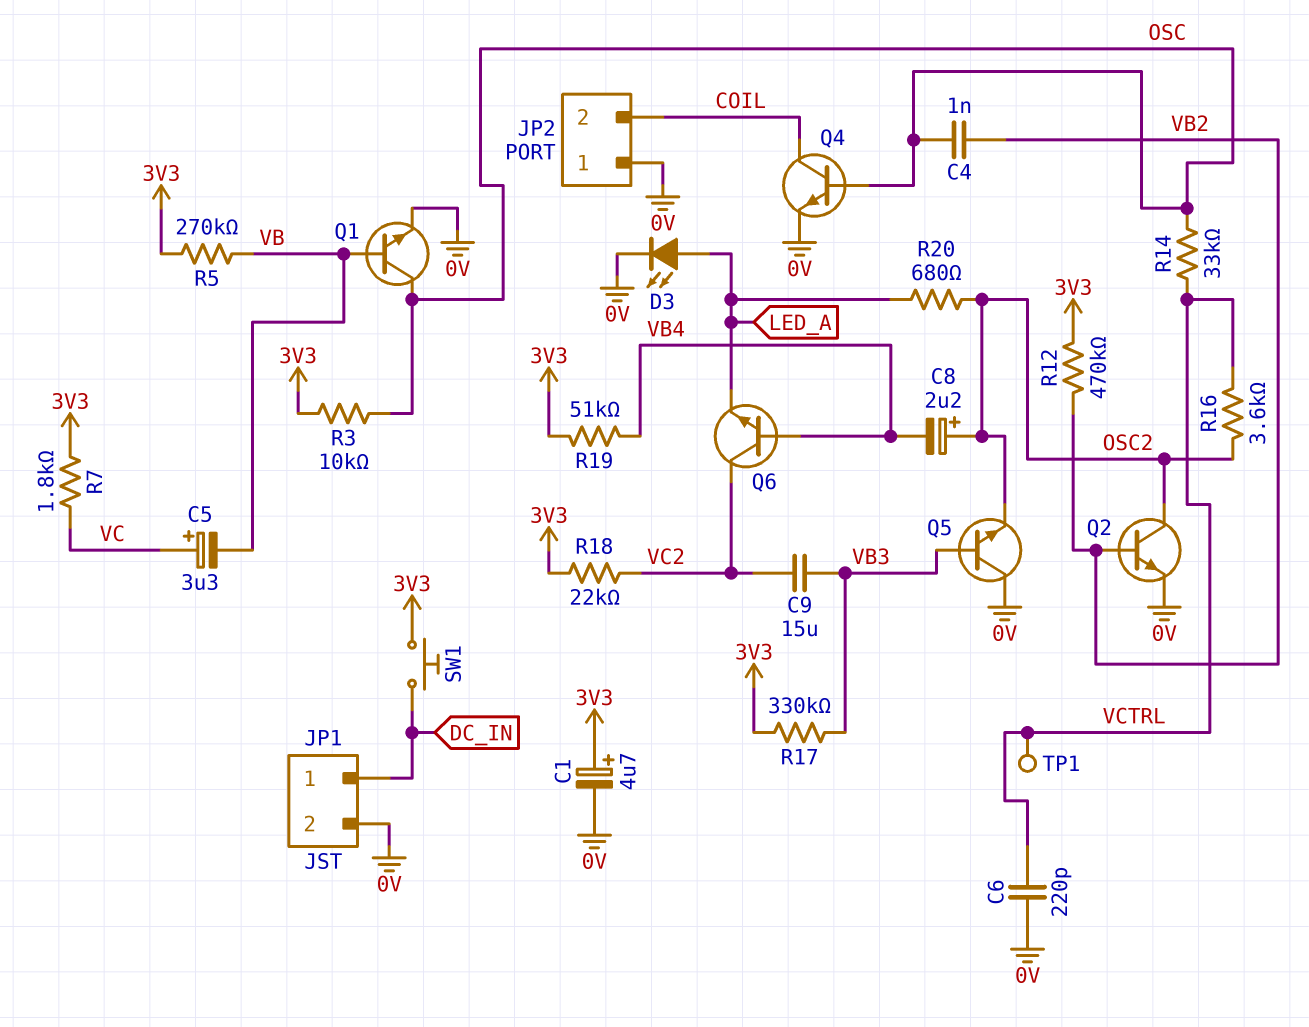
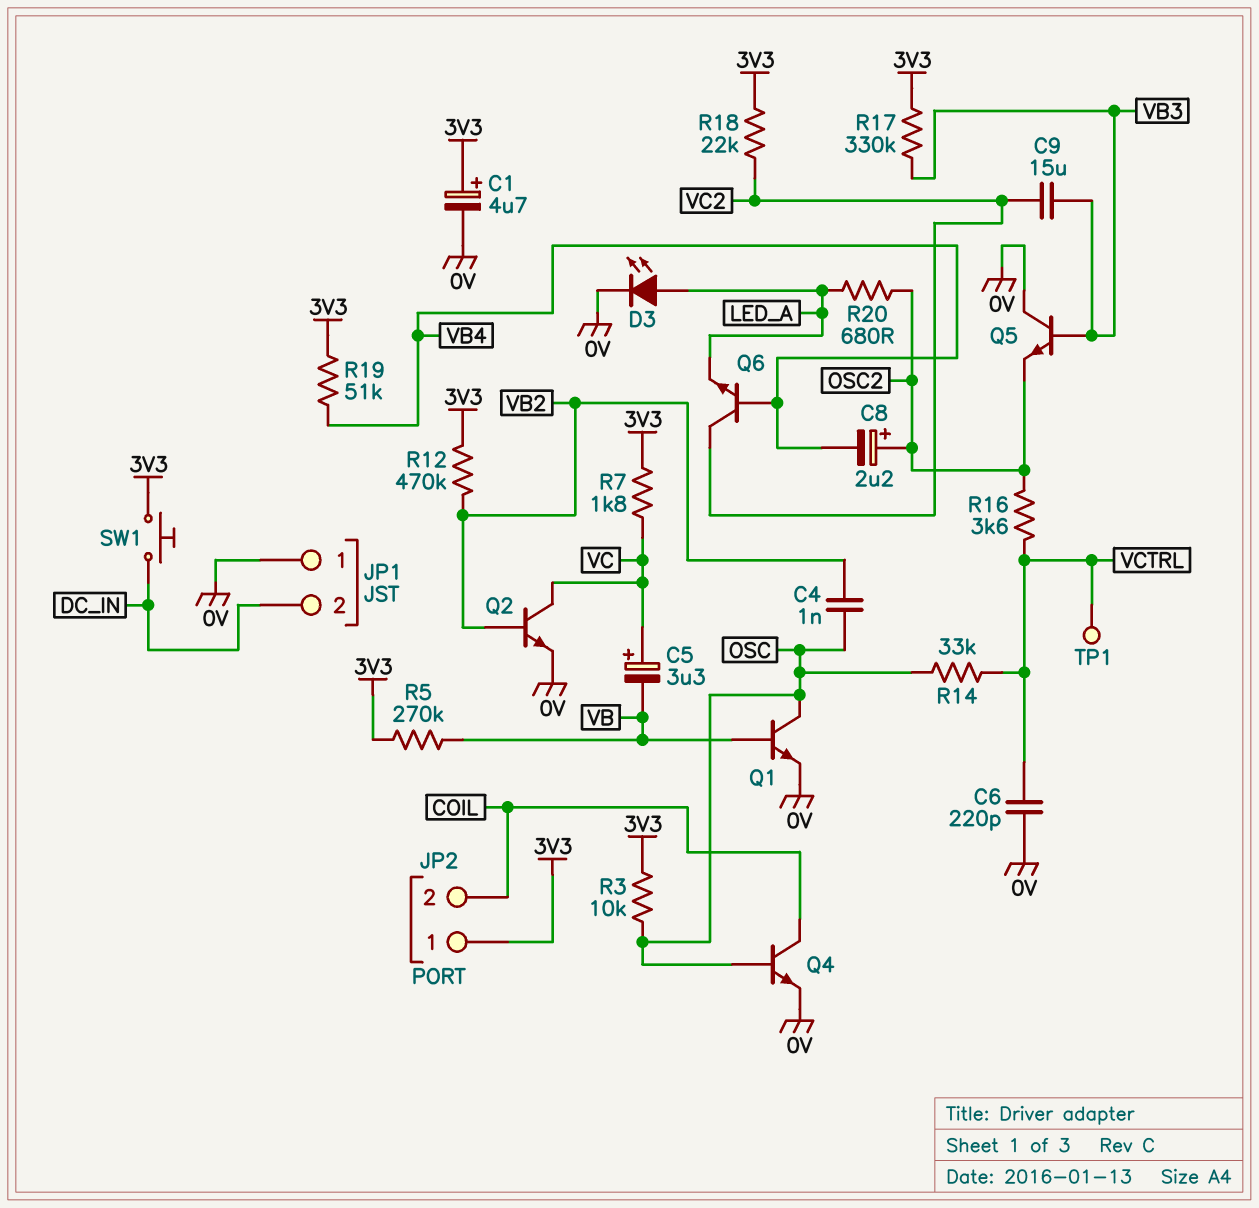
JP1 pin 1: DC_IN -> 0V
JP1 pin 2: 0V -> DC_IN
JP2 pin 1: 0V -> 3V3
Q2: NPN (B VB2, C OSC2, E 0V) -> NPN (B VB2, C VC, E 0V)

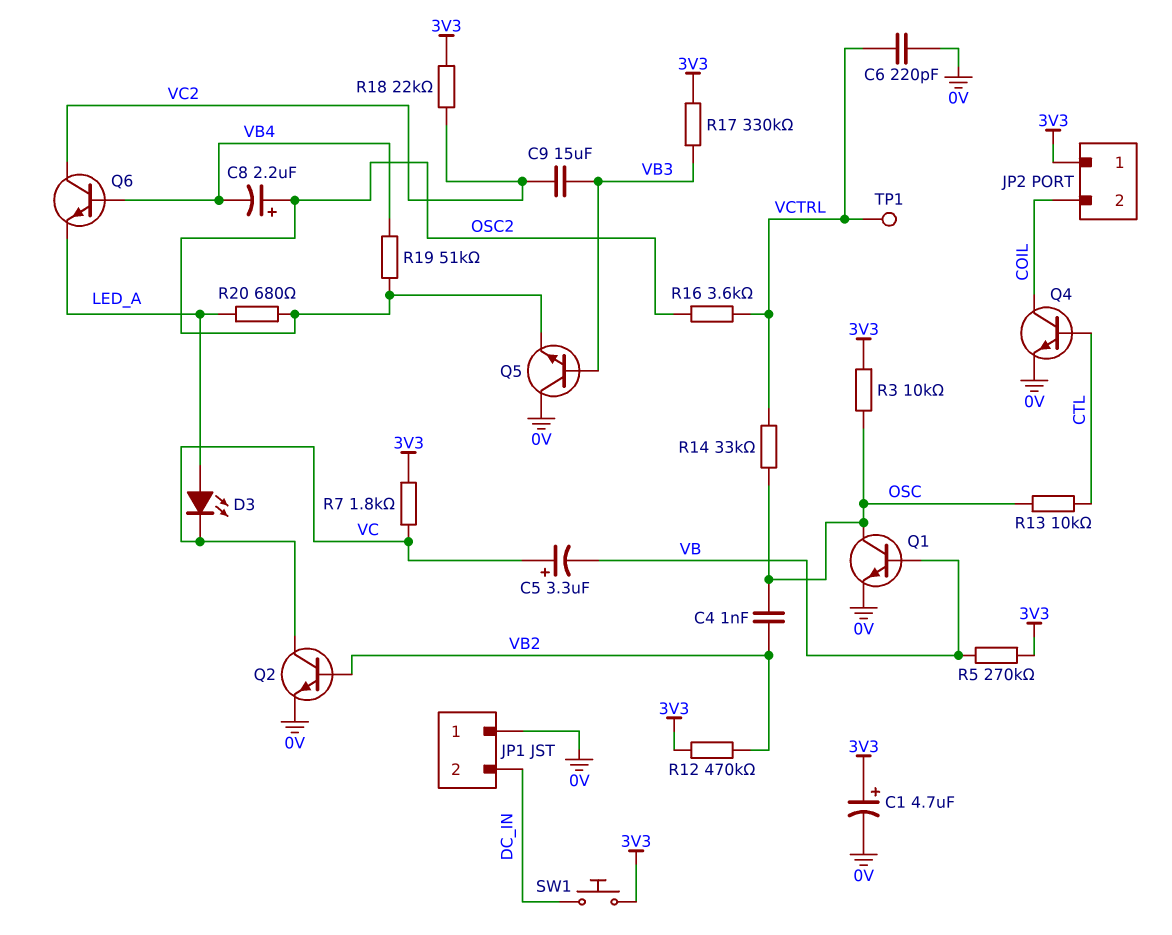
D3: LED (A LED_A, K 0V) -> LED (A LED_A, K VC)
Q4: NPN (B OSC, C COIL, E 0V) -> NPN (B CTL, C COIL, E 0V)
R13: none -> 10k (CTL, OSC)
R19: 51k (3V3, VB4) -> 51k (OSC2, VB4)

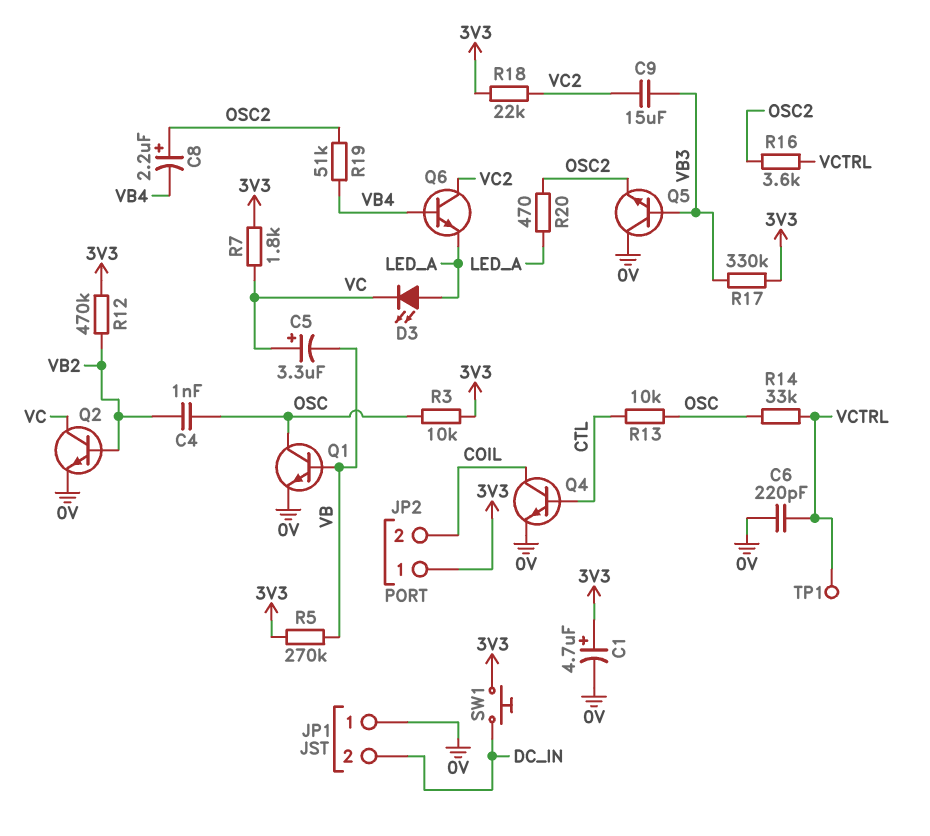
R20: 680 (LED_A, OSC2) -> 470 (LED_A, OSC2)

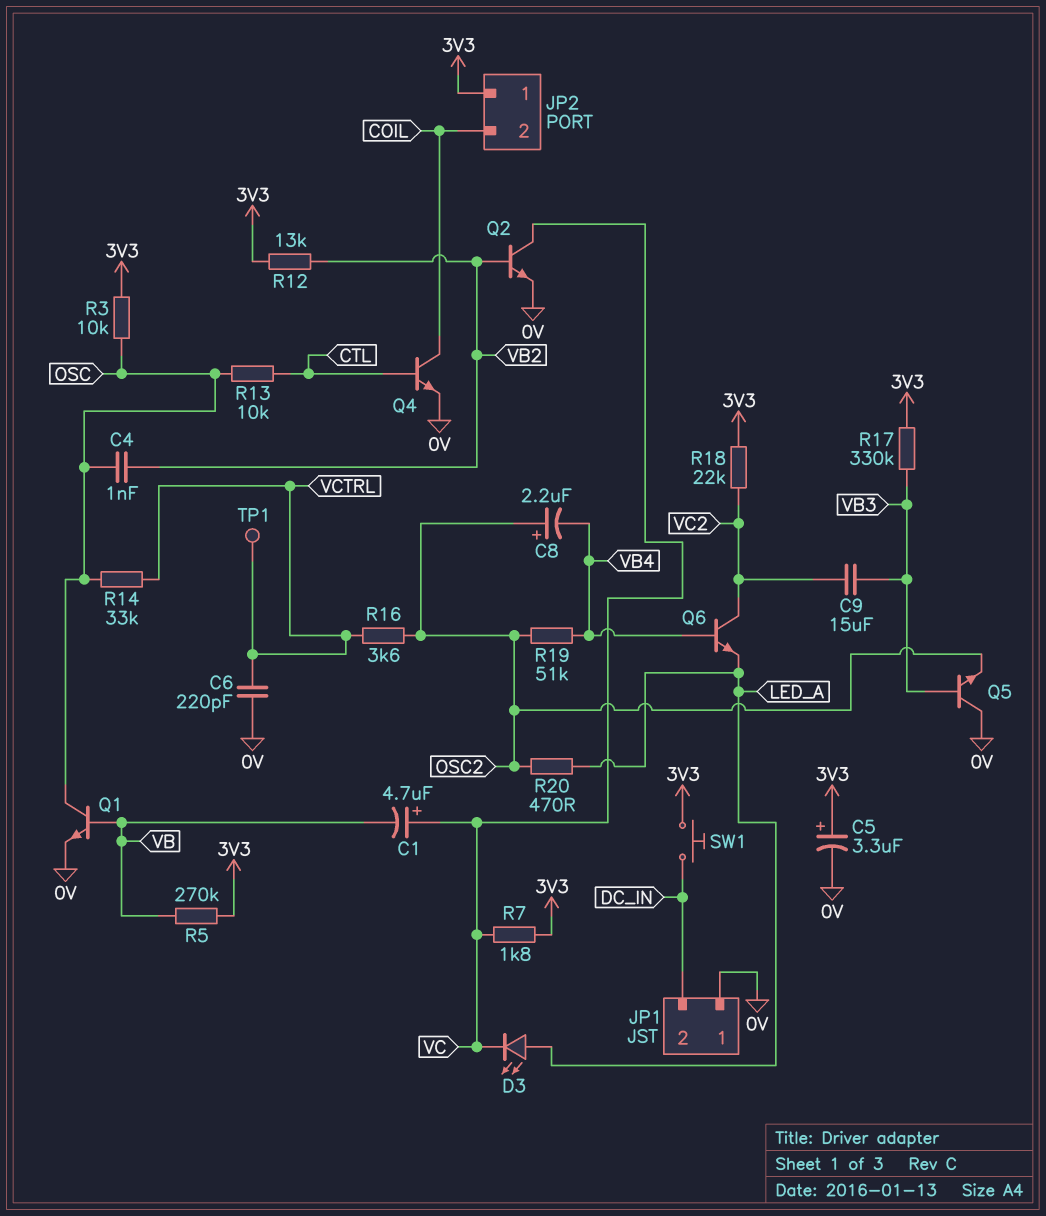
C1: 4.7uF (plus 3V3, minus 0V) -> 4.7uF (plus VC, minus VB)
C5: 3.3uF (plus VC, minus VB) -> 3.3uF (plus 3V3, minus 0V)
R12: 470k (3V3, VB2) -> 13k (3V3, VB2)

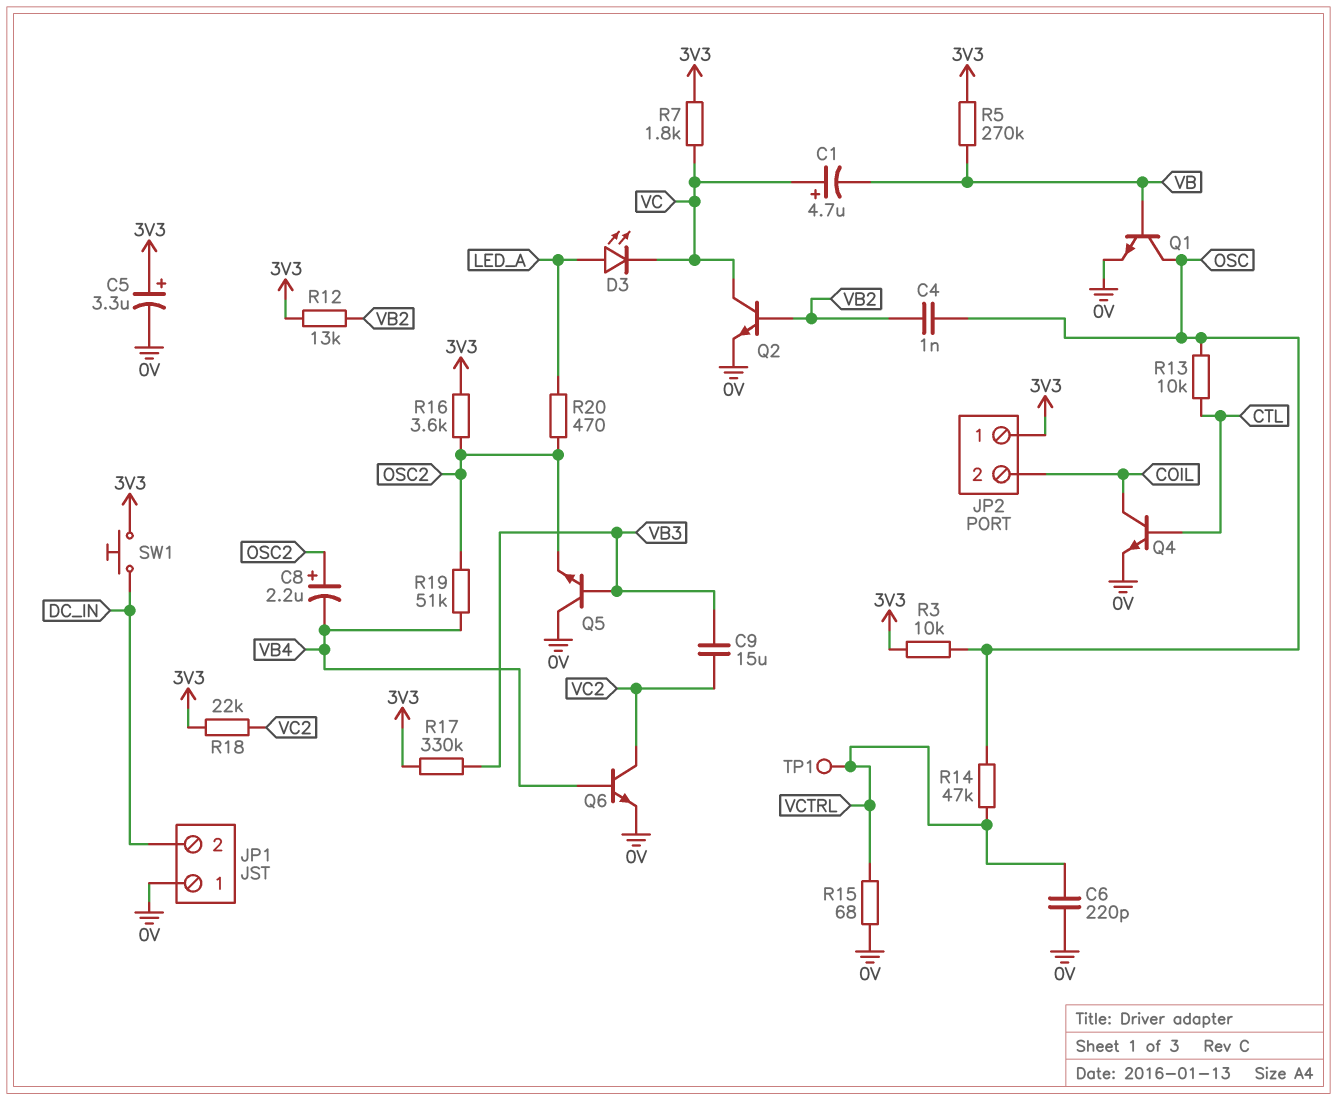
Q6: NPN (B VB4, C VC2, E LED_A) -> NPN (B VB4, C VC2, E 0V)
R14: 33k (OSC, VCTRL) -> 47k (OSC, VCTRL)
R15: none -> 68 (0V, VCTRL)
R16: 3.6k (OSC2, VCTRL) -> 3.6k (3V3, OSC2)

